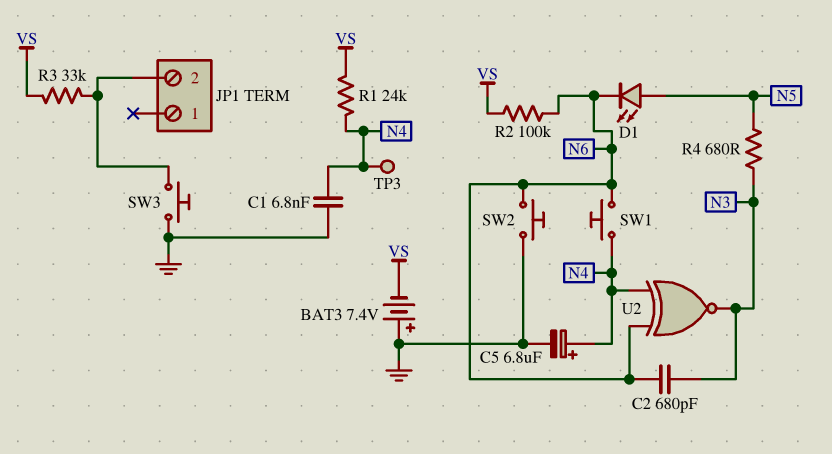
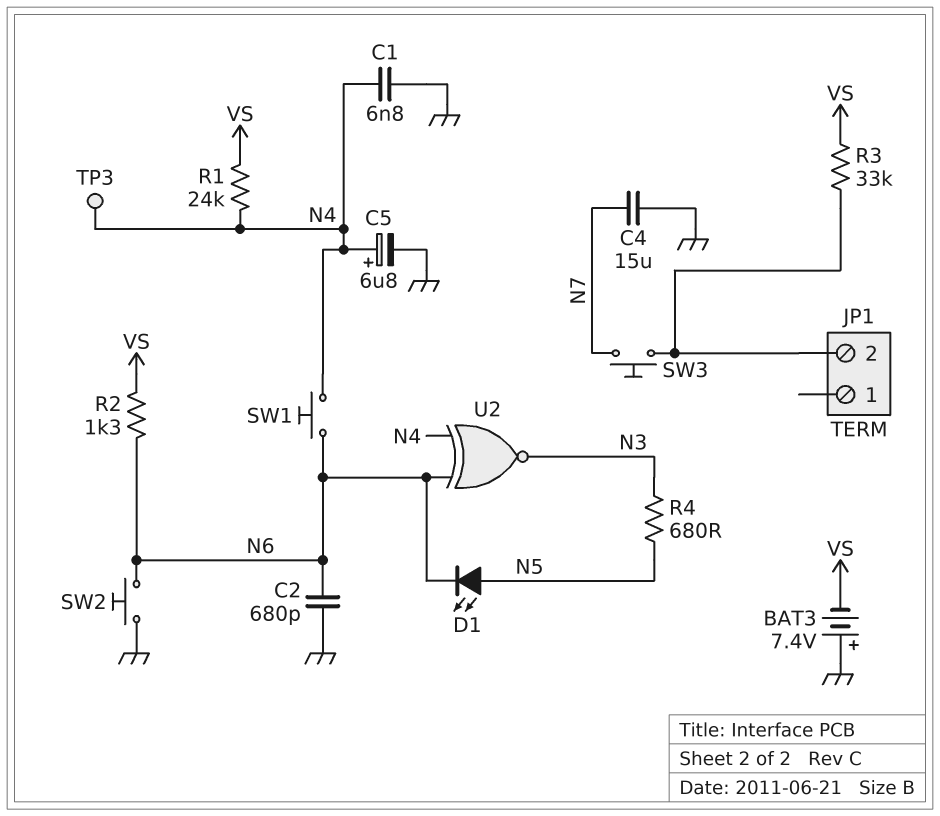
C2: 680pF (N3, N6) -> 680pF (GND, N6)
C4: none -> 15uF (GND, N7)
R2: 100k (N6, VS) -> 1.3k (N6, VS)
SW3: button (GND, JP1/2) -> button (JP1/2, N7)

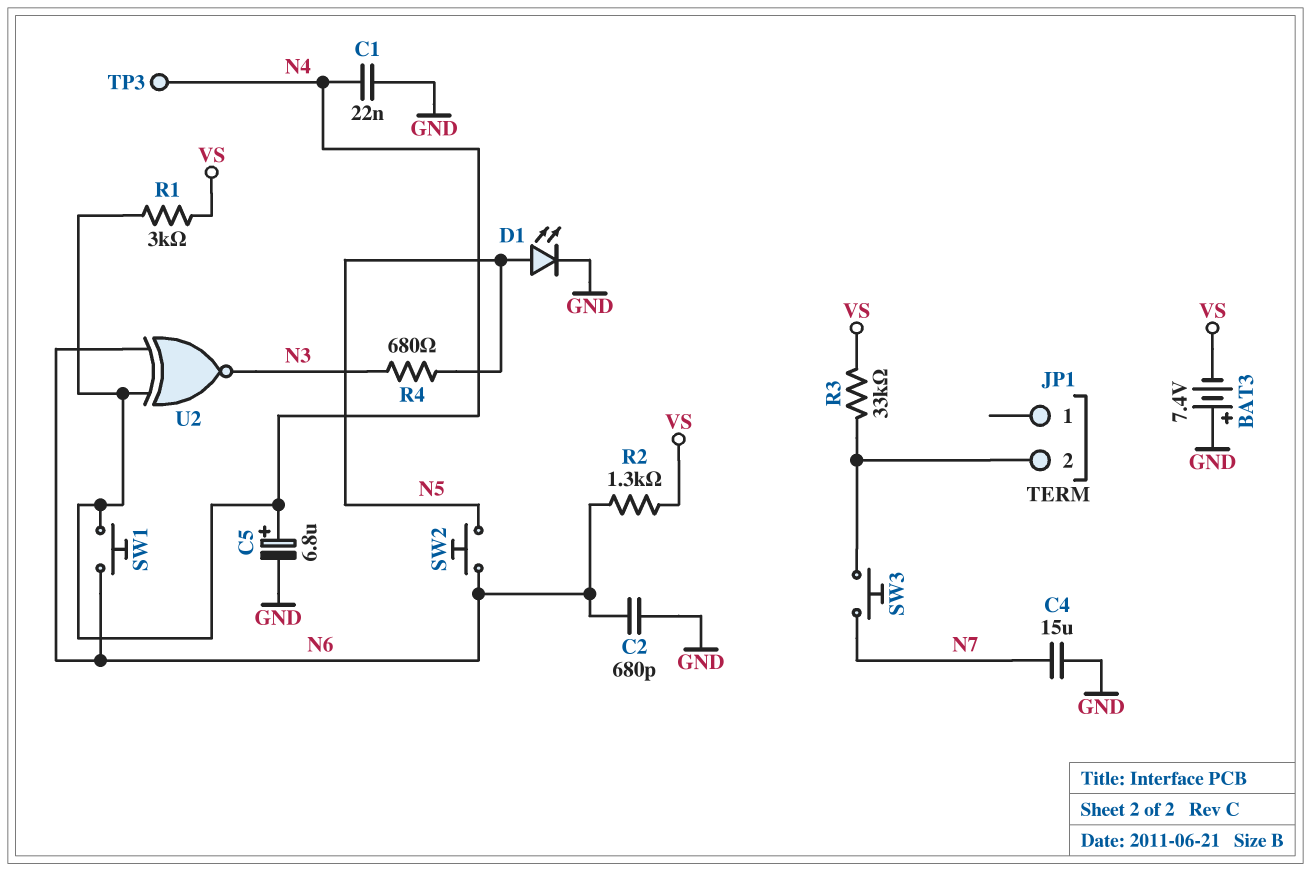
C1: 6.8nF (GND, N4) -> 22nF (GND, N4)
D1: LED (A N5, K N6) -> LED (A N5, K GND)
R1: 24k (N4, VS) -> 3k (N4, VS)
SW2: button (GND, N6) -> button (N5, N6)

